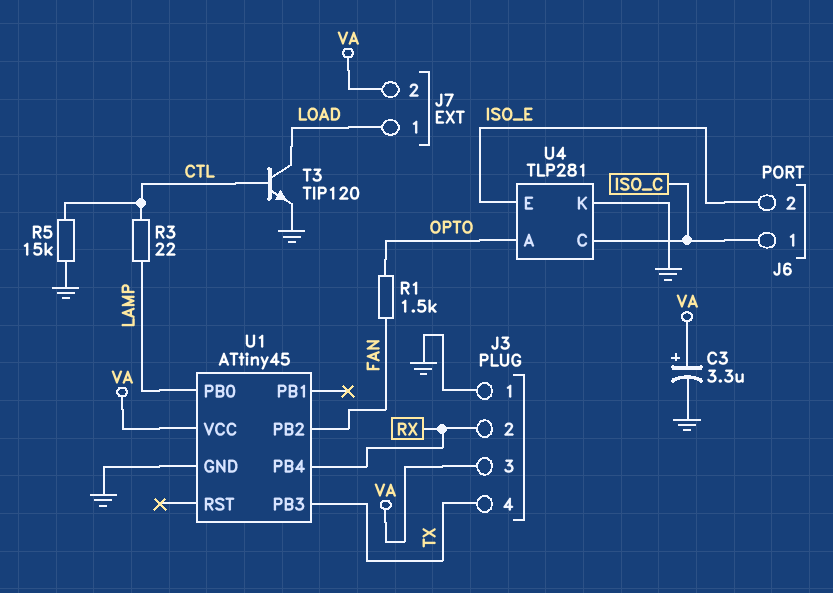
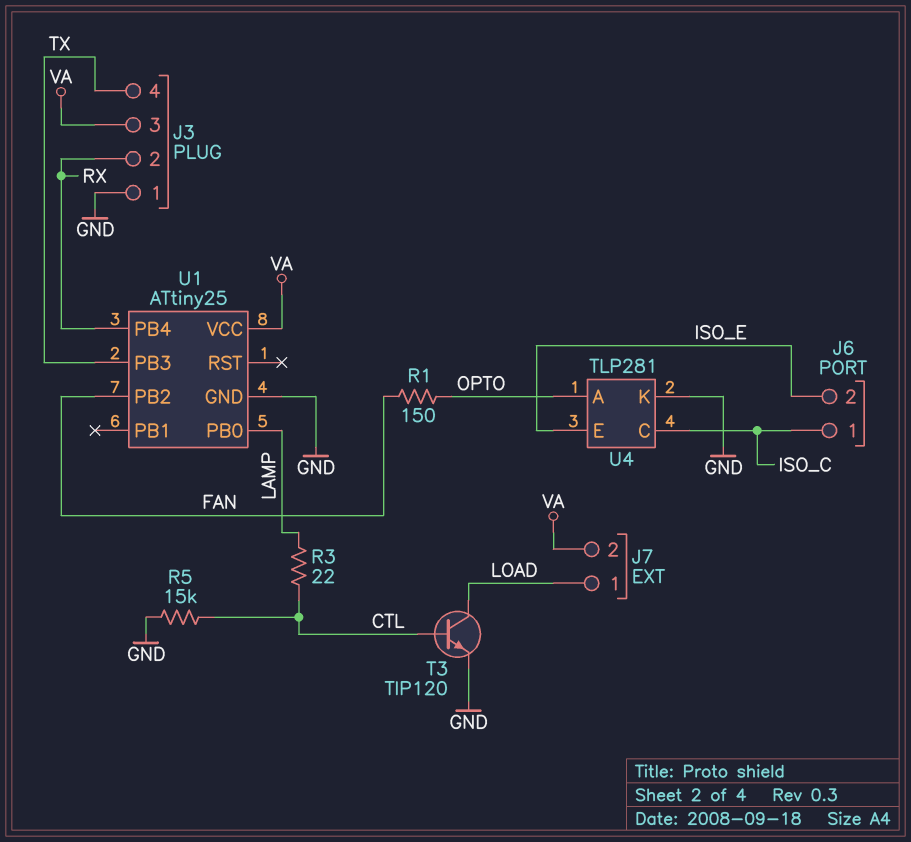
C3: 3.3uF (plus VA, minus GND) -> none
R1: 1.5k (FAN, OPTO) -> 150 (FAN, OPTO)
U1: ATtiny45 -> ATtiny25

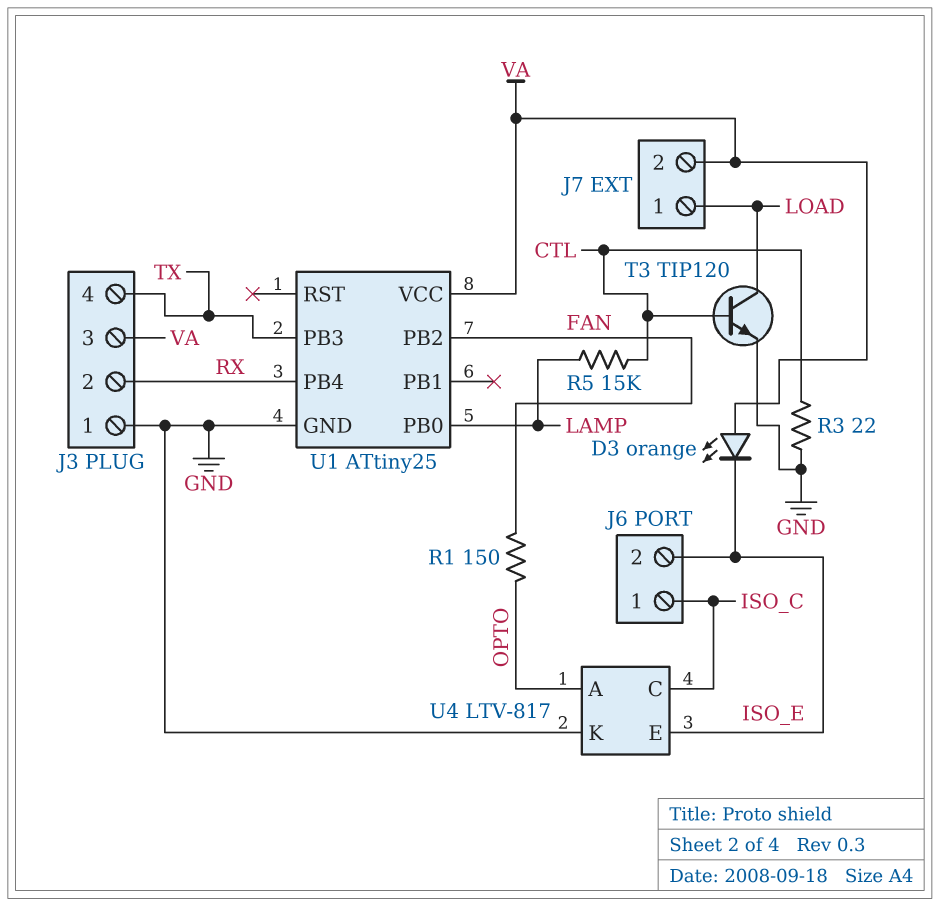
D3: none -> LED orange (A VA, K ISO_E)
R3: 22 (CTL, LAMP) -> 22 (CTL, GND)
R5: 15k (CTL, GND) -> 15k (CTL, LAMP)
U4: TLP281 -> LTV-817

